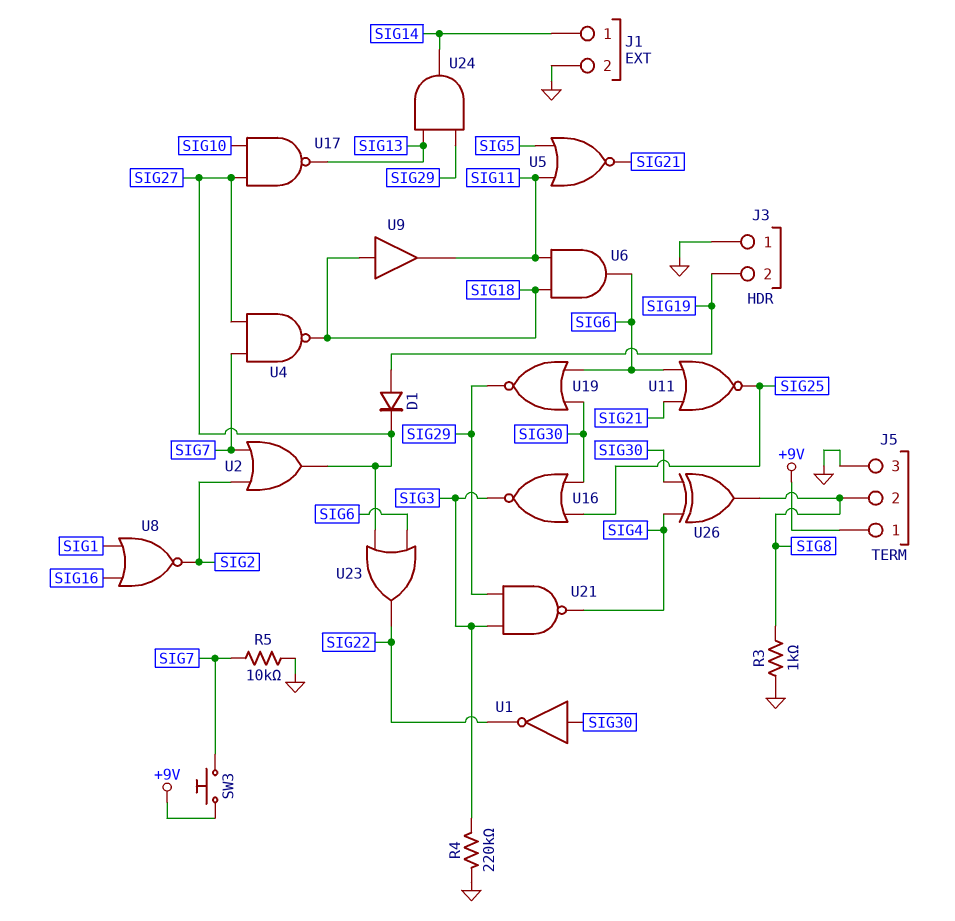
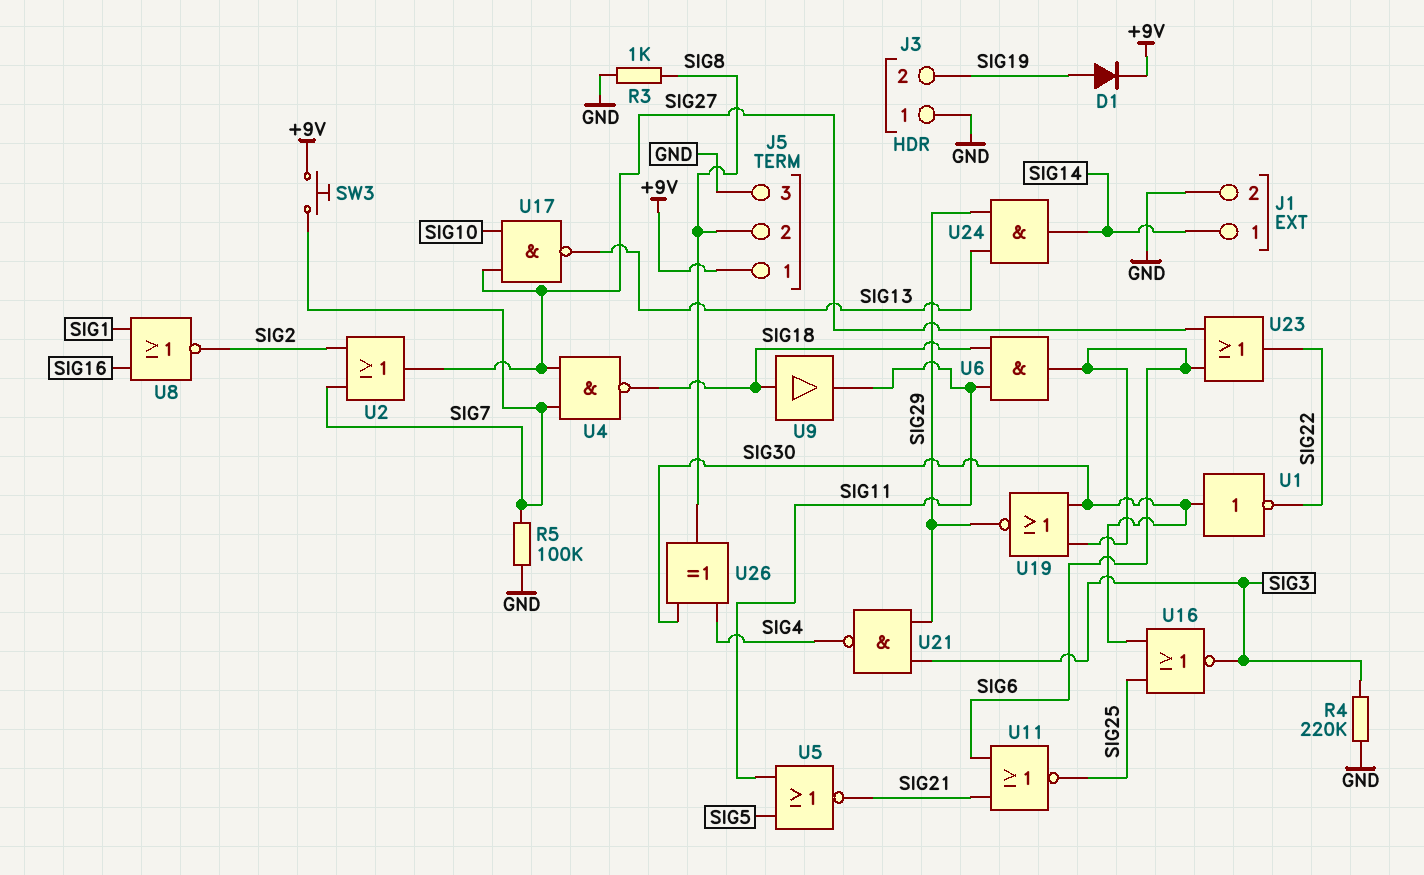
D1: diode (A SIG19, K SIG27) -> diode (A SIG19, K +9V)
R5: 10k (GND, SIG7) -> 100k (GND, SIG7)

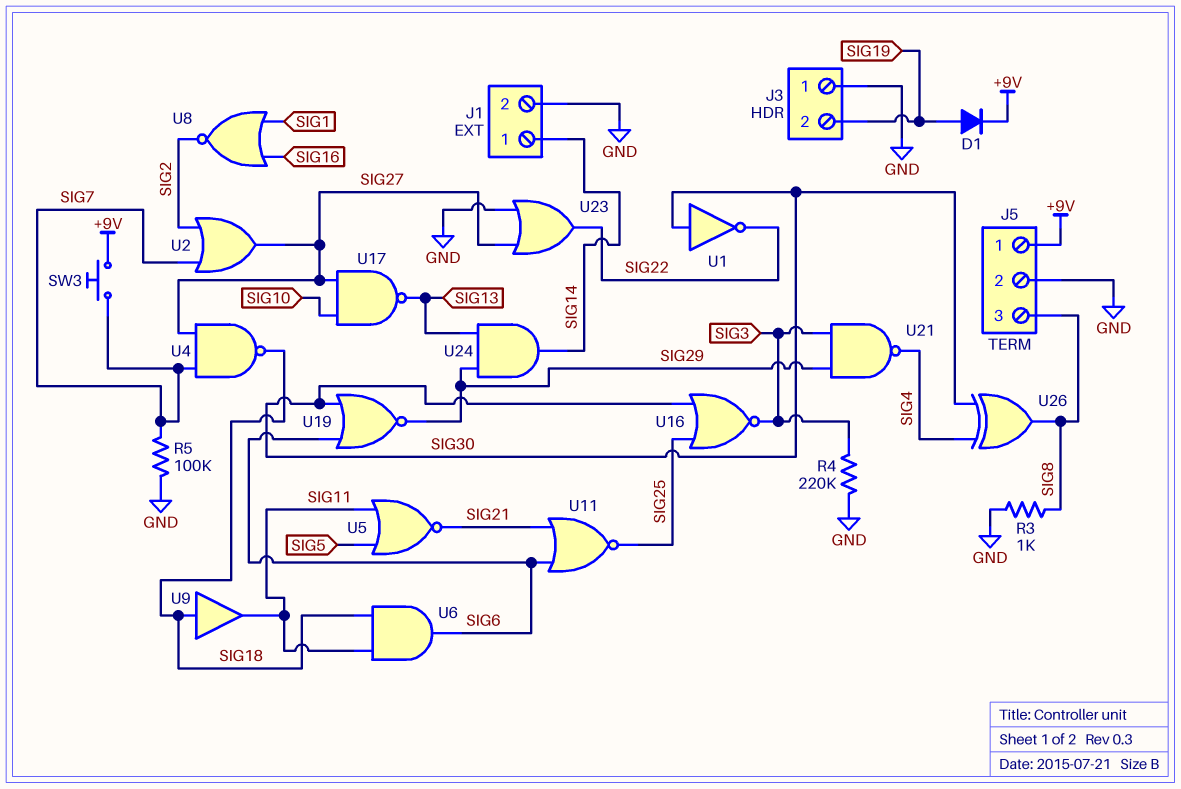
J5 pin 2: SIG8 -> GND
J5 pin 3: GND -> SIG8
U23: OR (in SIG6, in SIG27, out SIG22) -> OR (in GND, in SIG27, out SIG22)

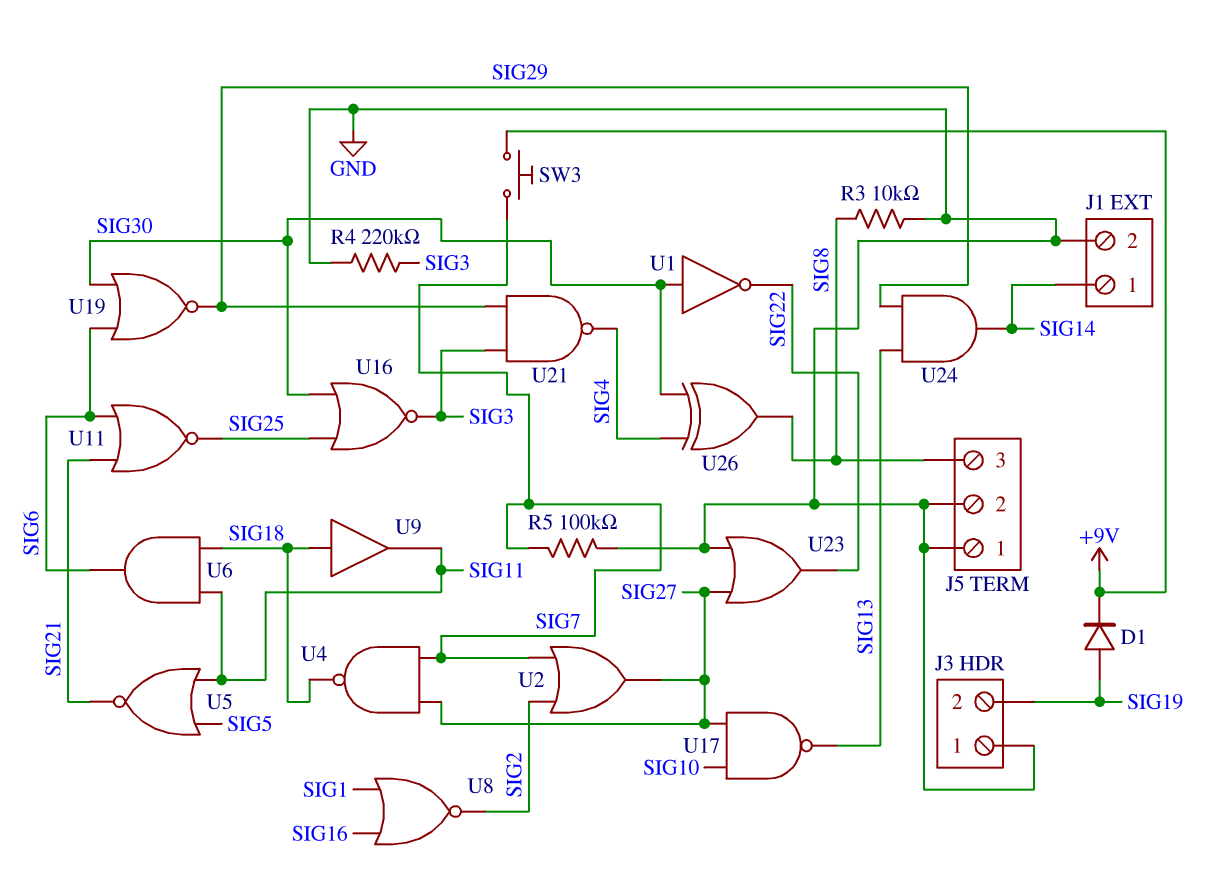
J5 pin 1: +9V -> GND
R3: 1k (GND, SIG8) -> 10k (GND, SIG8)

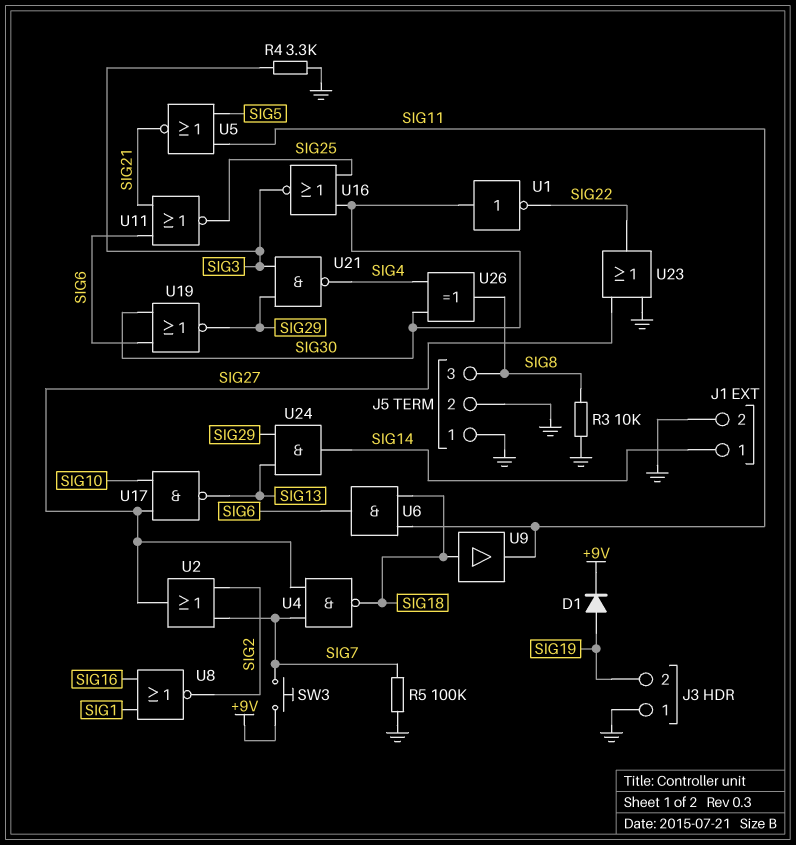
R4: 220k (GND, SIG3) -> 3.3k (GND, SIG3)

